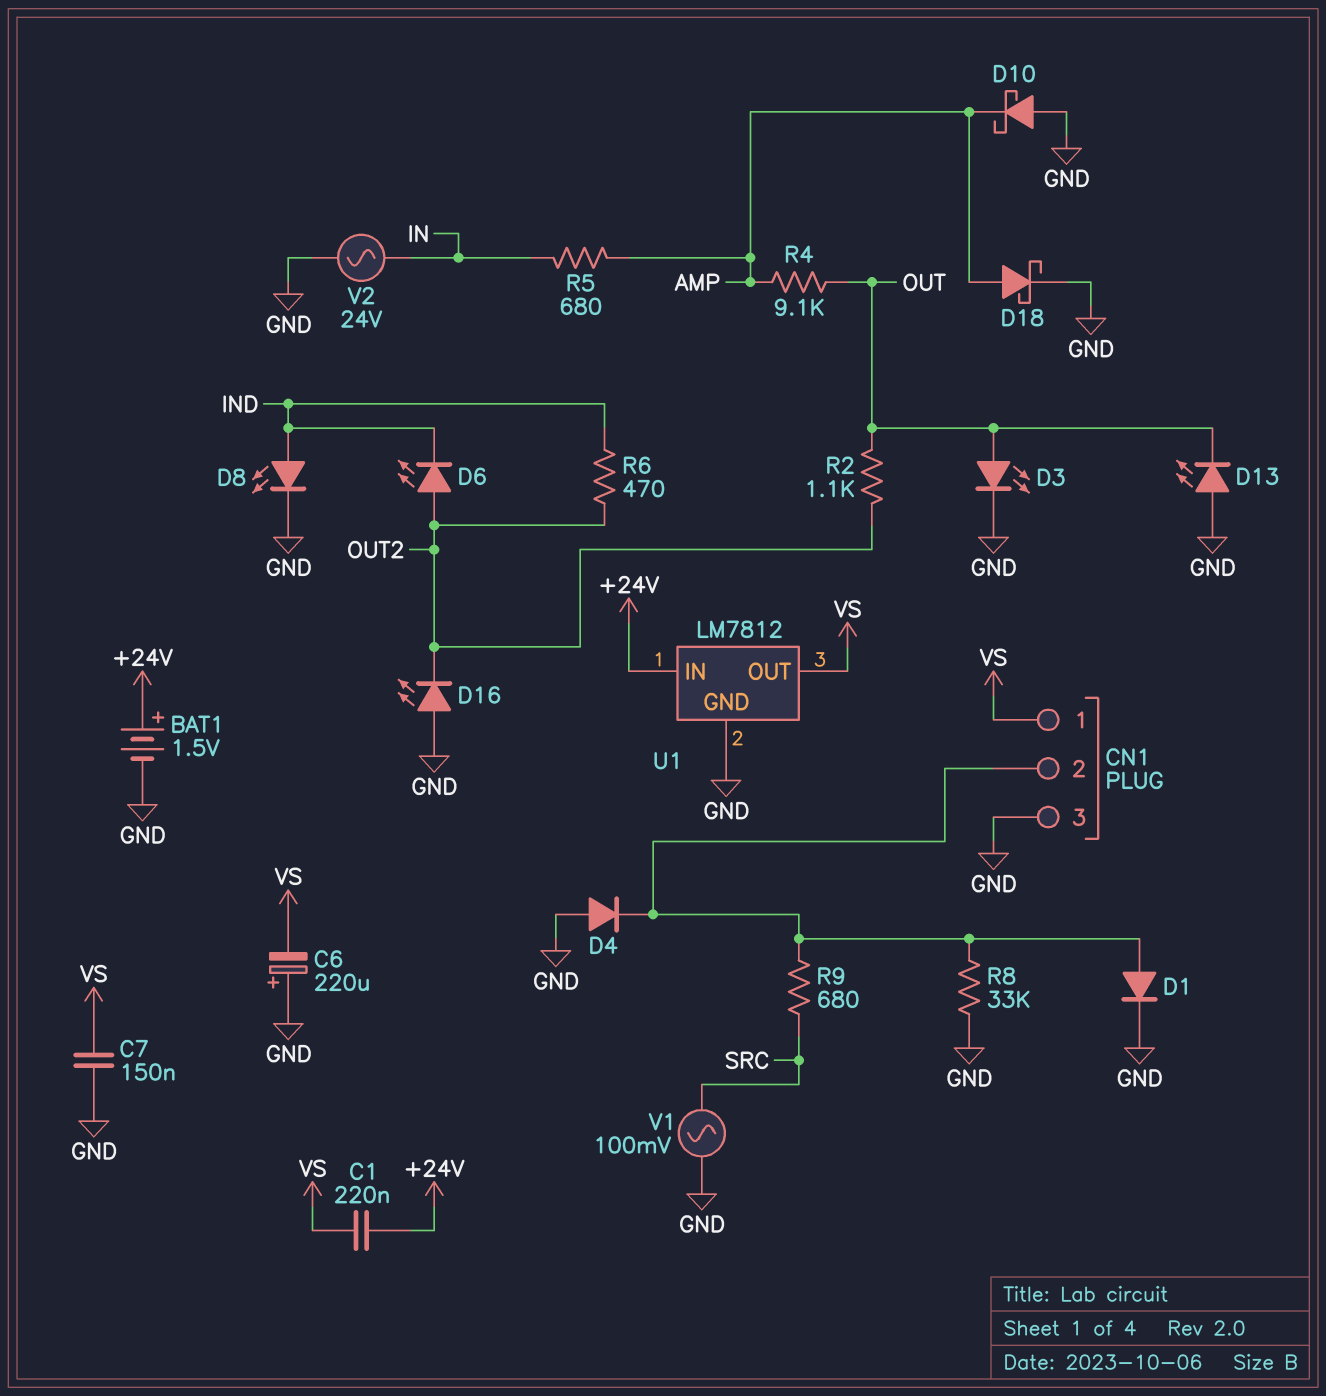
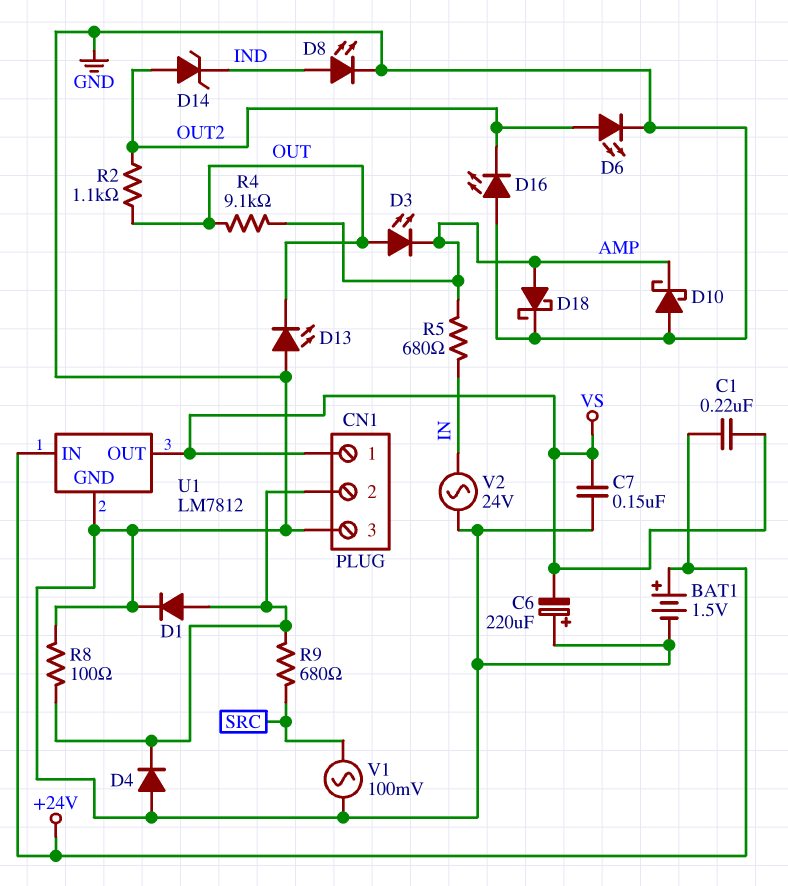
D3: LED (A OUT, K GND) -> LED (A OUT, K AMP)
D6: LED (A OUT2, K IND) -> LED (A OUT2, K GND)
D14: none -> zener (A OUT2, K IND)
R6: 470 (IND, OUT2) -> none
R8: 33k (CN1/2, GND) -> 100 (CN1/2, GND)

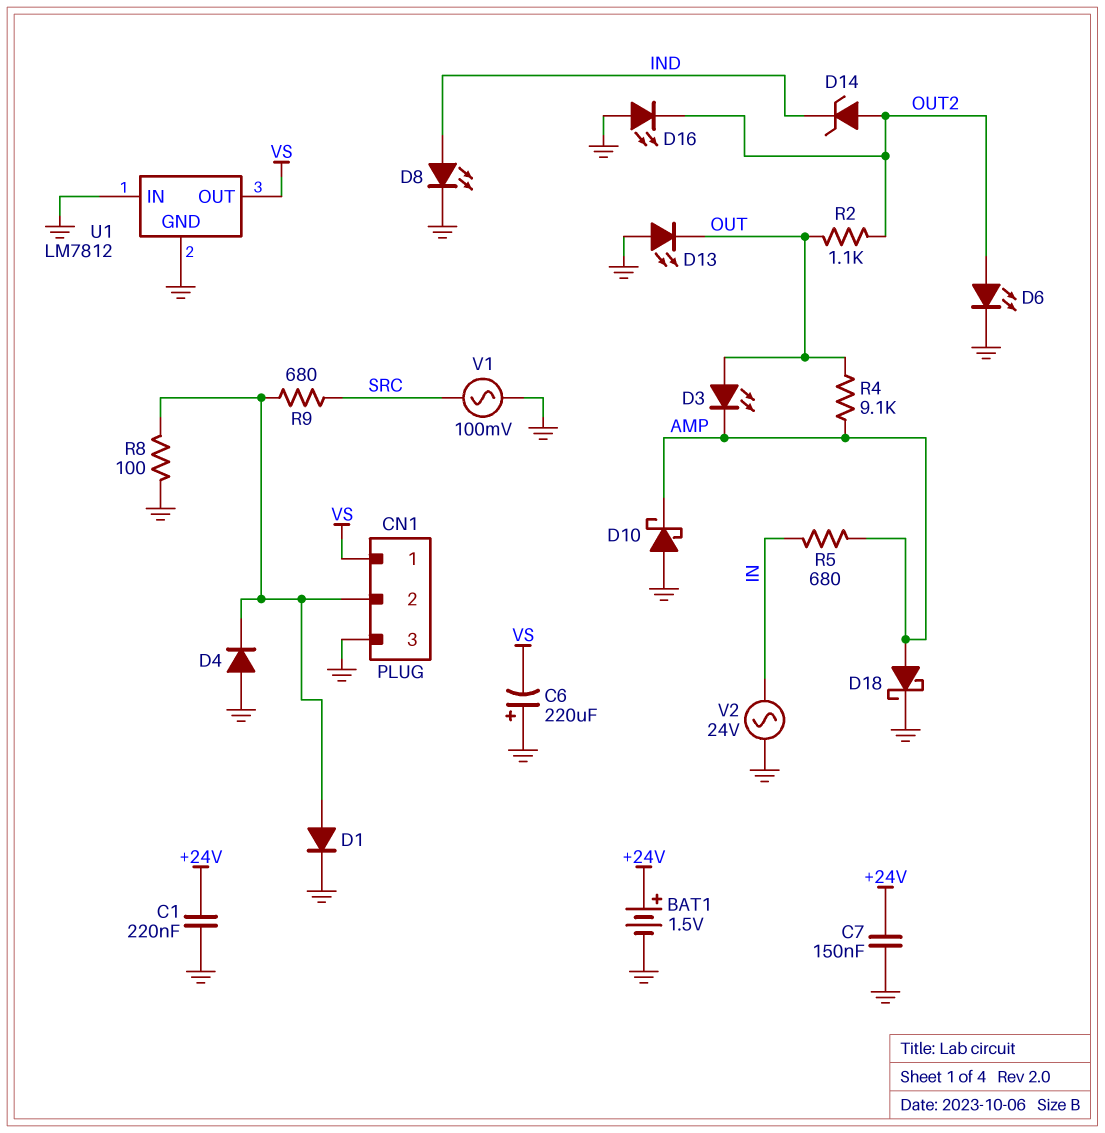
C1: 220nF (+24V, VS) -> 220nF (+24V, GND)
C7: 150nF (GND, VS) -> 150nF (+24V, GND)
U1 pin IN: +24V -> GND

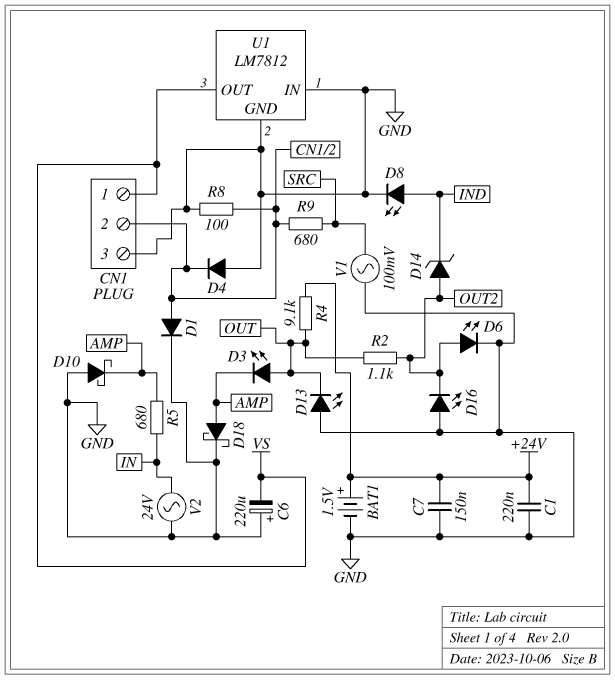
R4: 9.1k (AMP, OUT) -> 9.1k (+24V, OUT)

